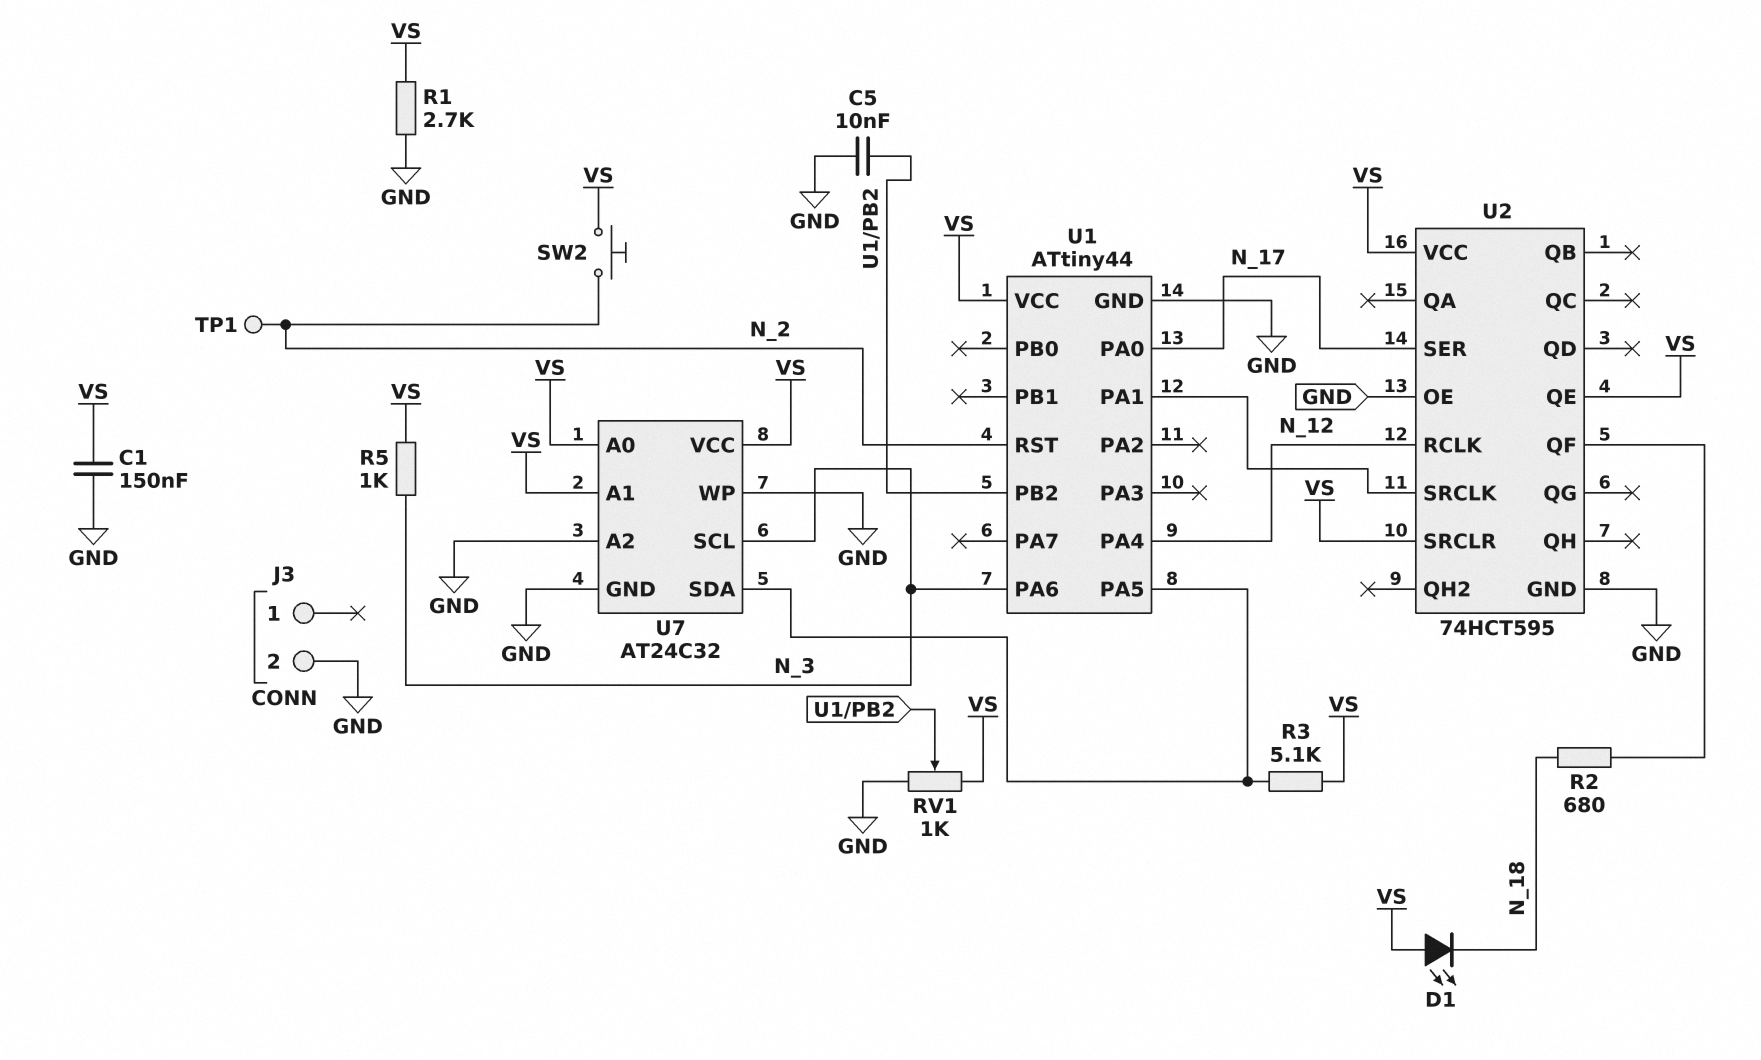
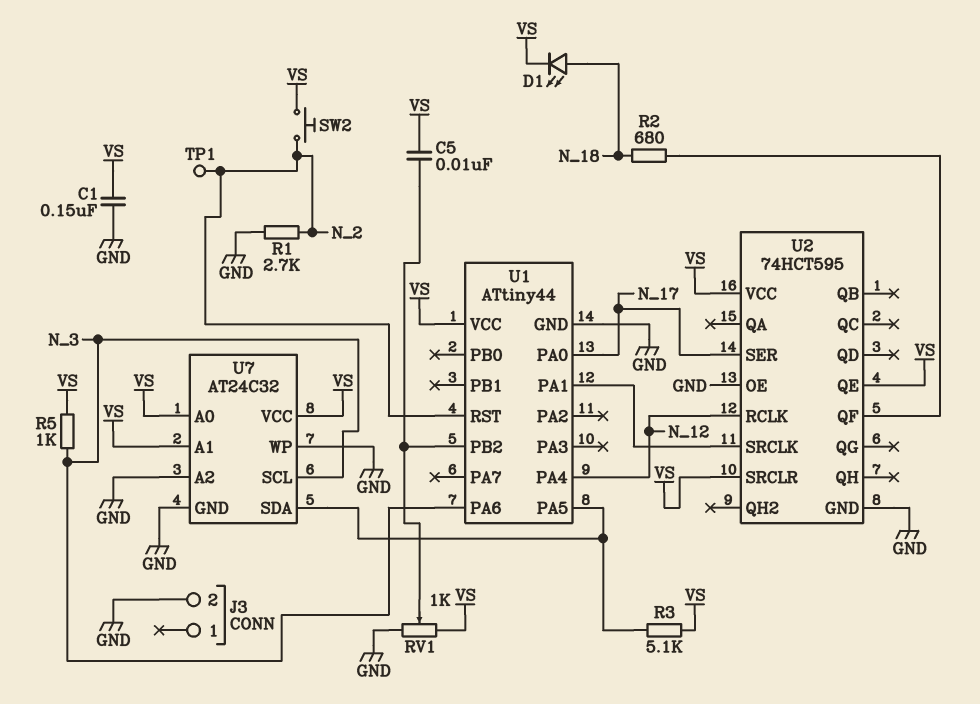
C5: 10nF (GND, U1/PB2) -> 10nF (U1/PB2, VS)
D1: LED (A VS, K N_18) -> LED (A N_18, K VS)
R1: 2.7k (GND, VS) -> 2.7k (GND, N_2)

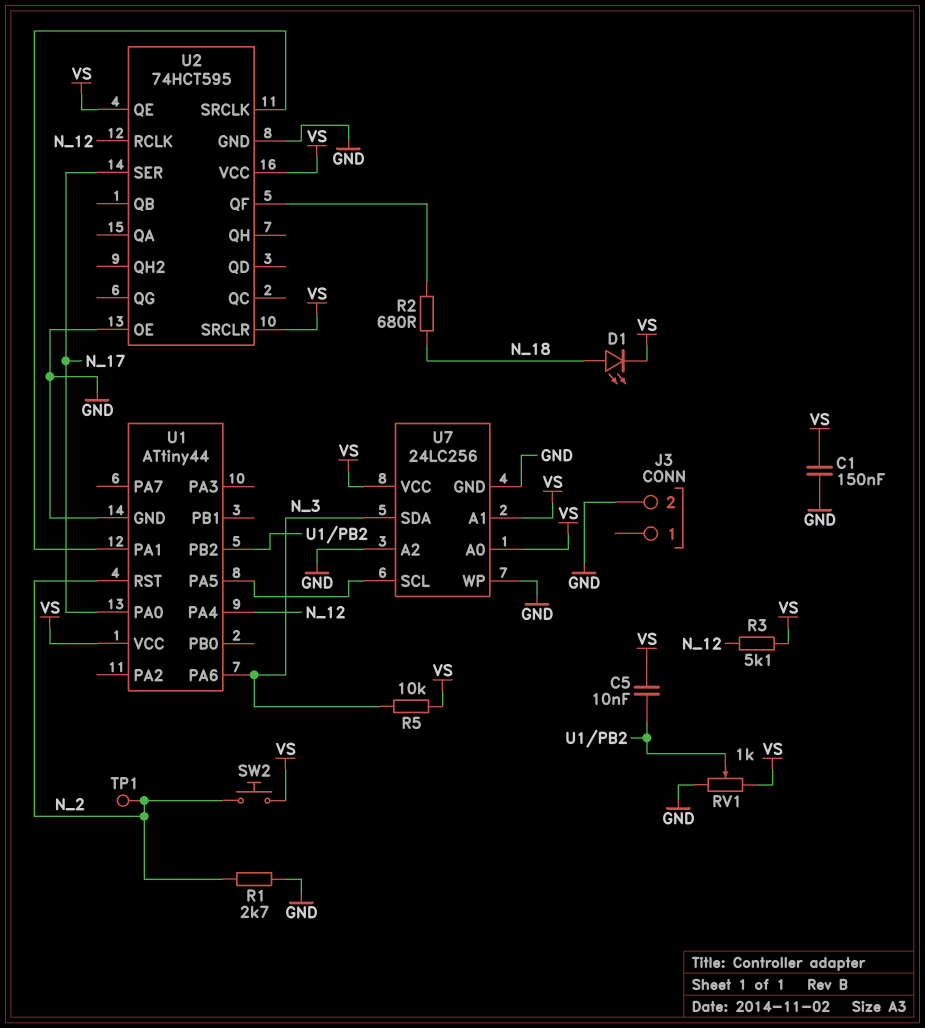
R3: 5.1k (U1/PA5, VS) -> 5.1k (N_12, VS)
R5: 1k (N_3, VS) -> 10k (N_3, VS)
U7: AT24C32 -> 24LC256
U7 pin SCL: N_3 -> U1/PA5
U7 pin SDA: U1/PA5 -> N_3

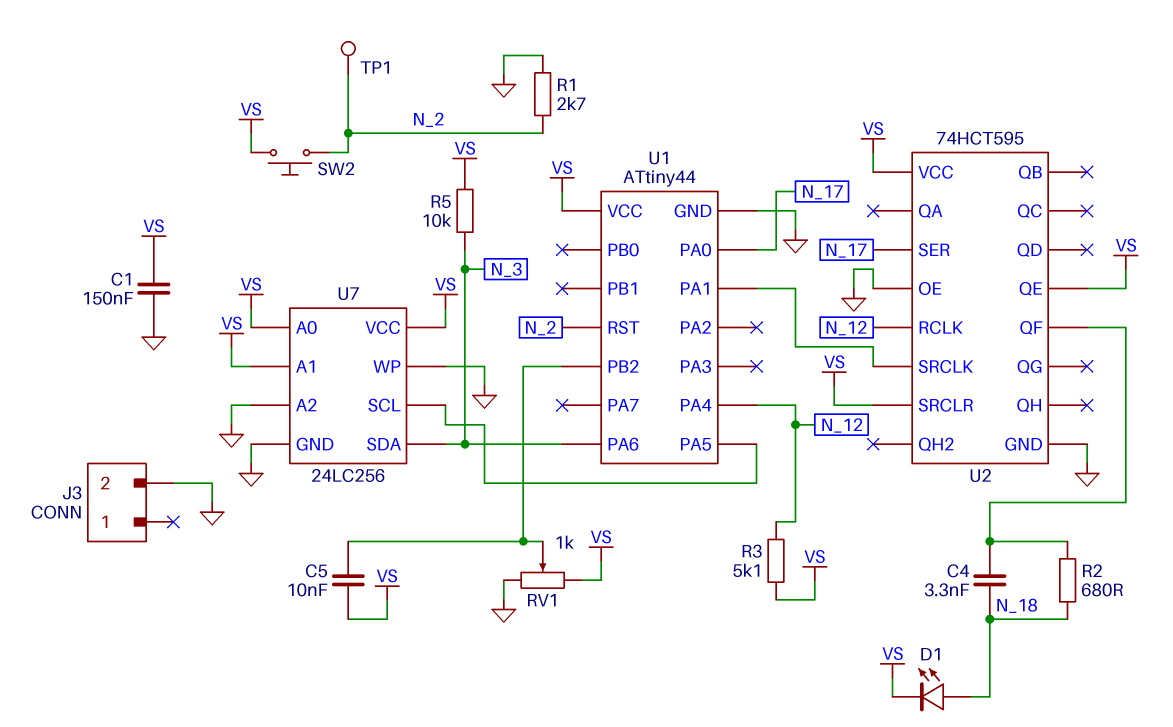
C4: none -> 3.3nF (N_18, U2/QF)

